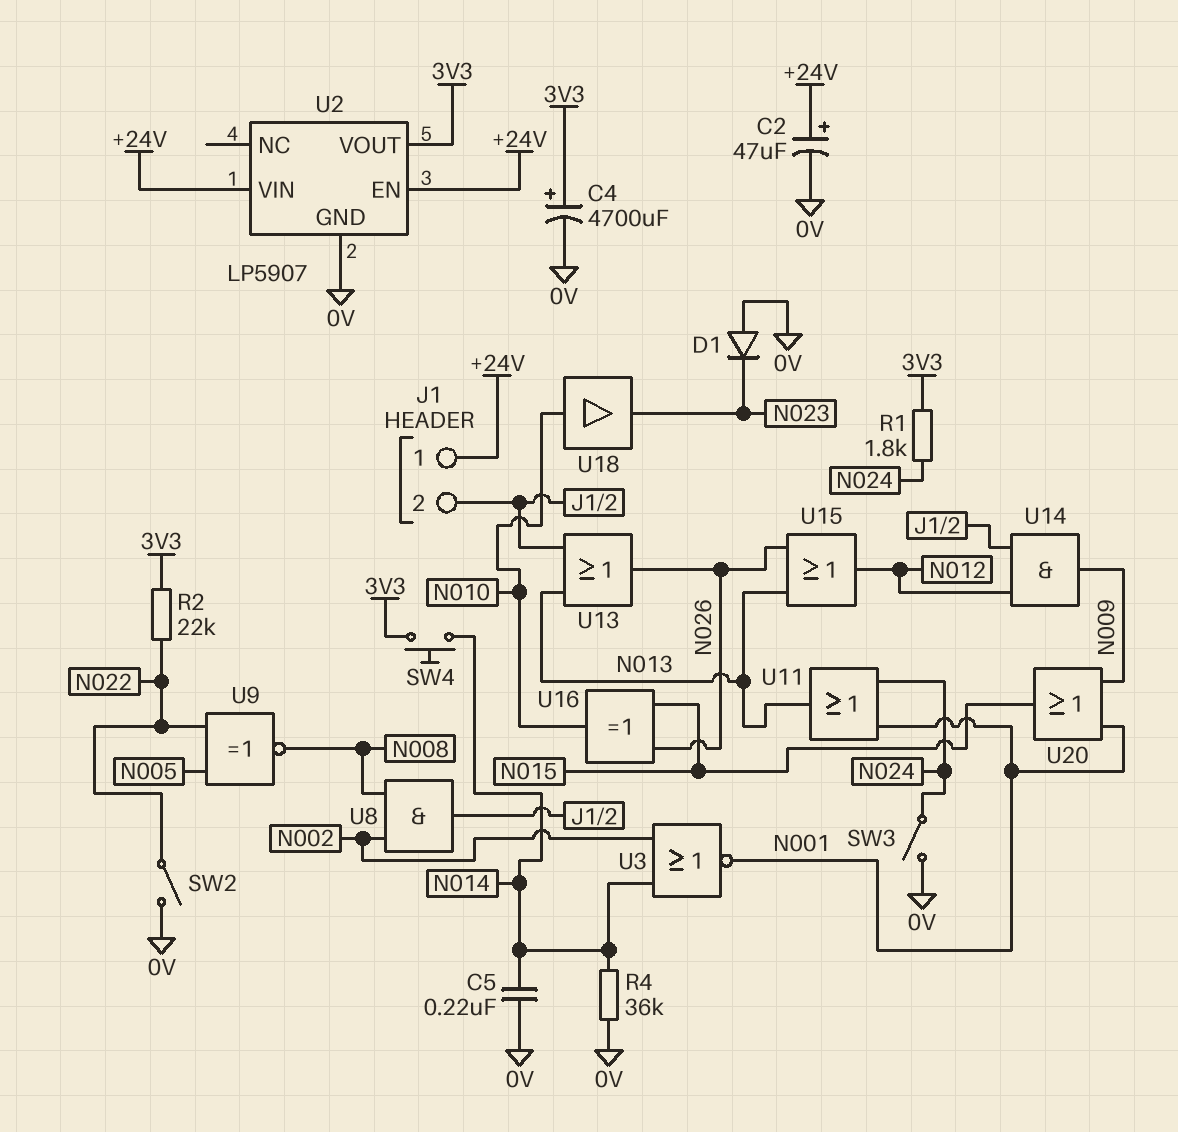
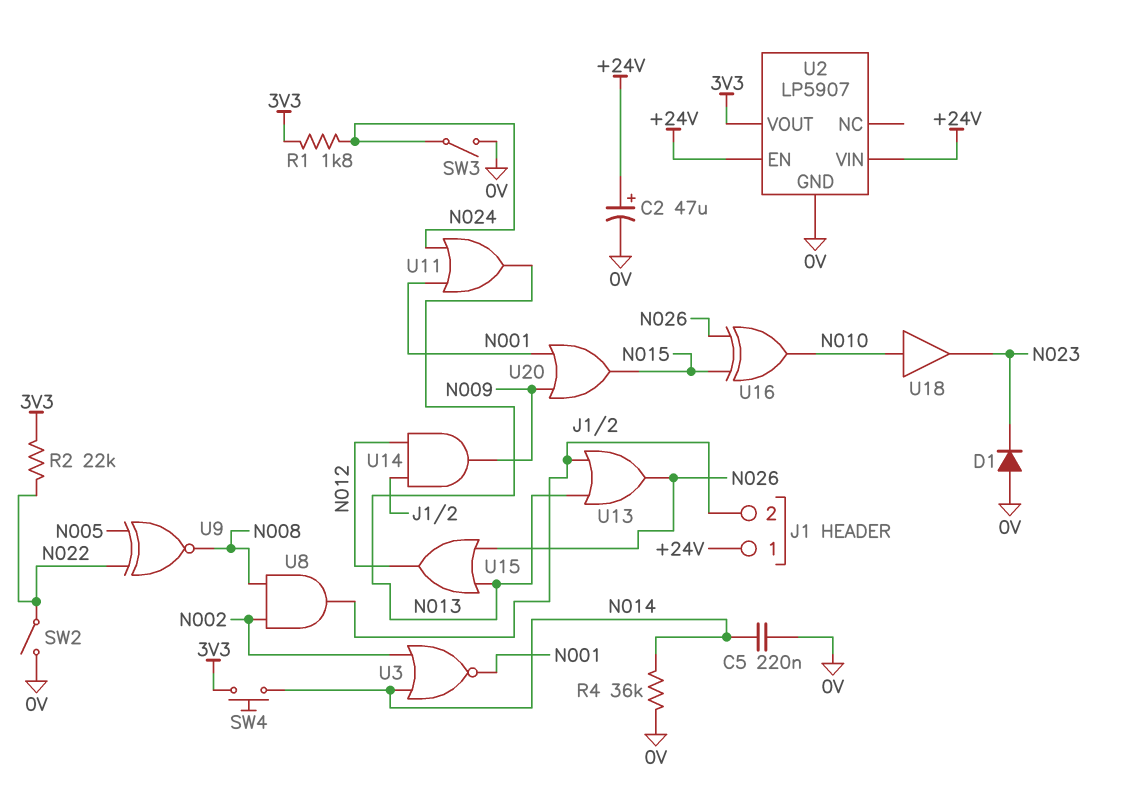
C4: 4700uF (plus 3V3, minus 0V) -> none

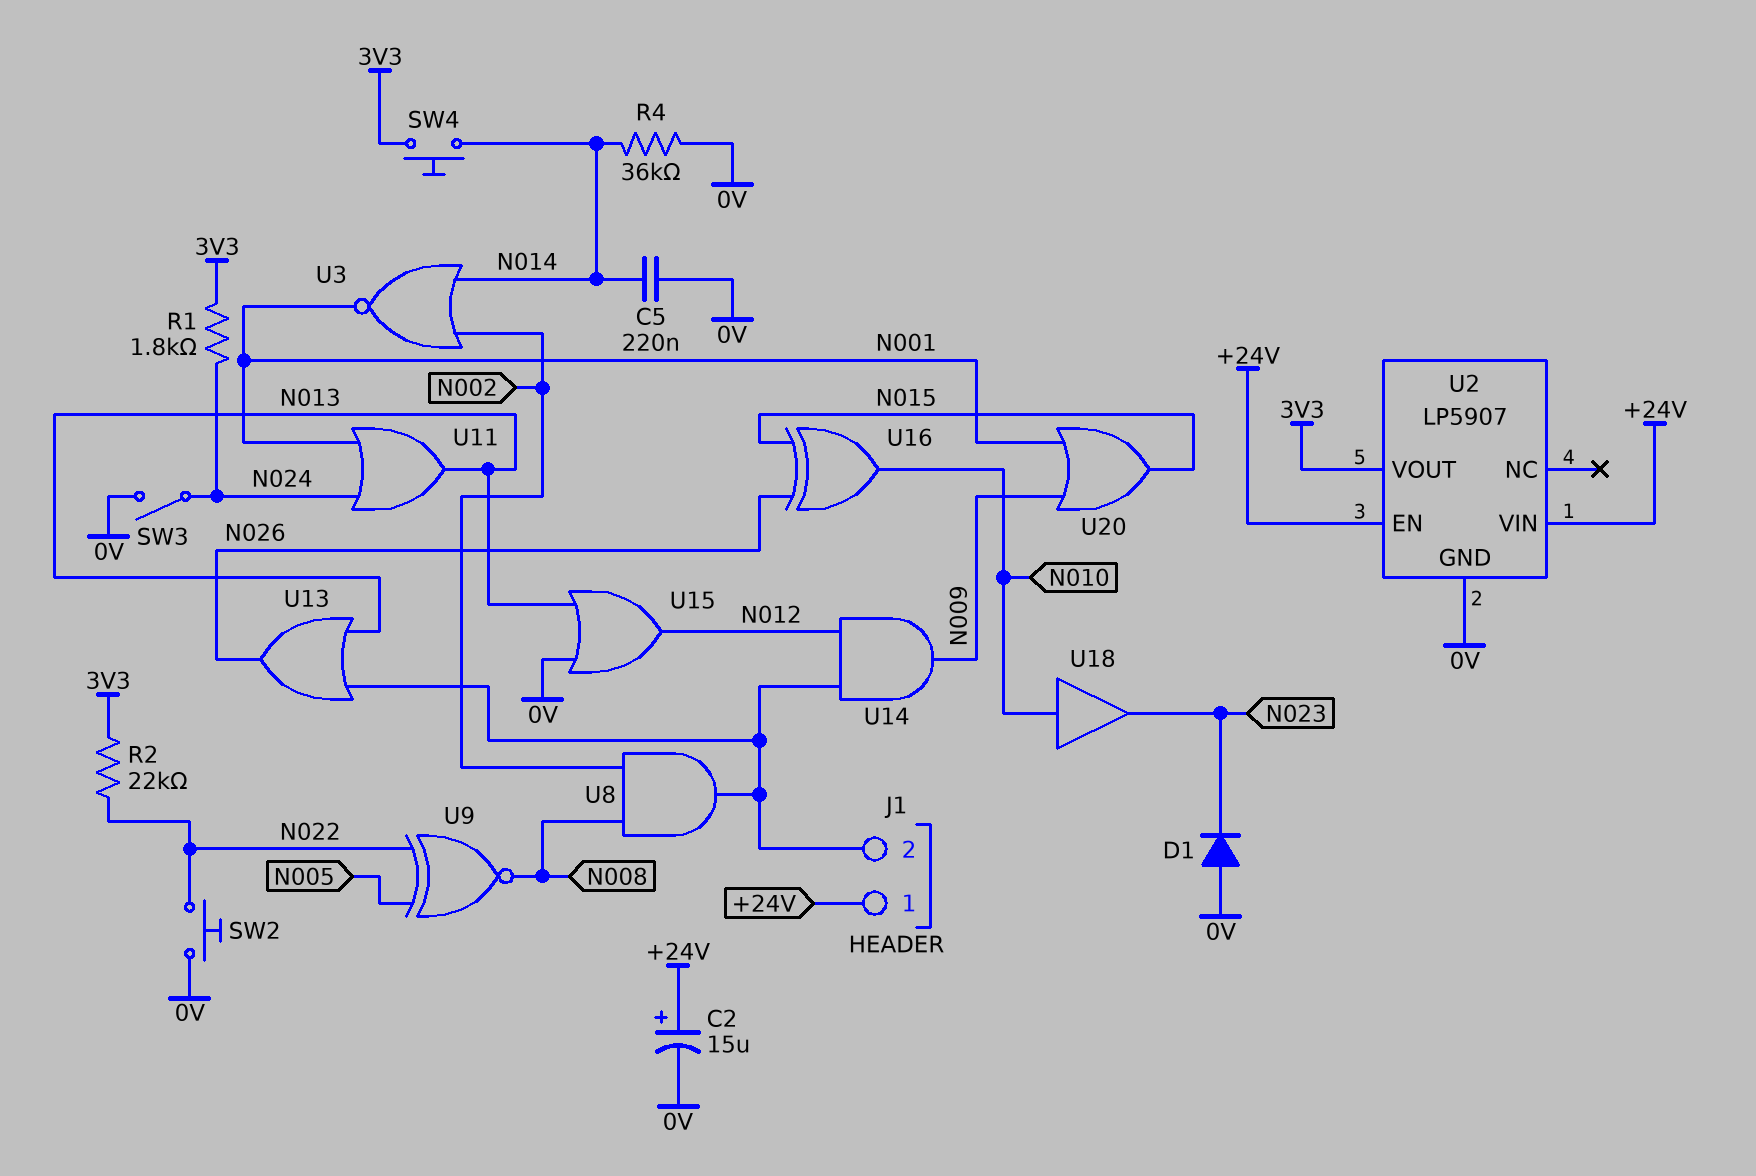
C2: 47uF (plus +24V, minus 0V) -> 15uF (plus +24V, minus 0V)
SW2: switch (0V, N022) -> button (0V, N022)
U15: OR (in N013, in N026, out N012) -> OR (in 0V, in N013, out N012)

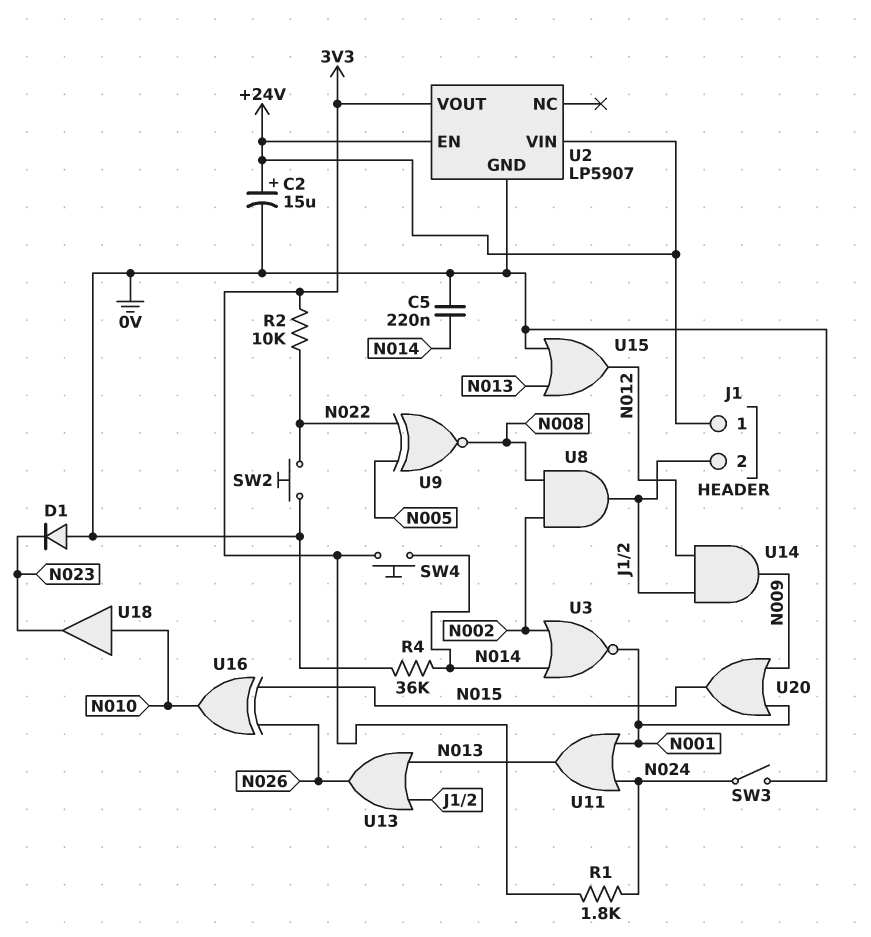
R2: 22k (3V3, N022) -> 10k (3V3, N022)

